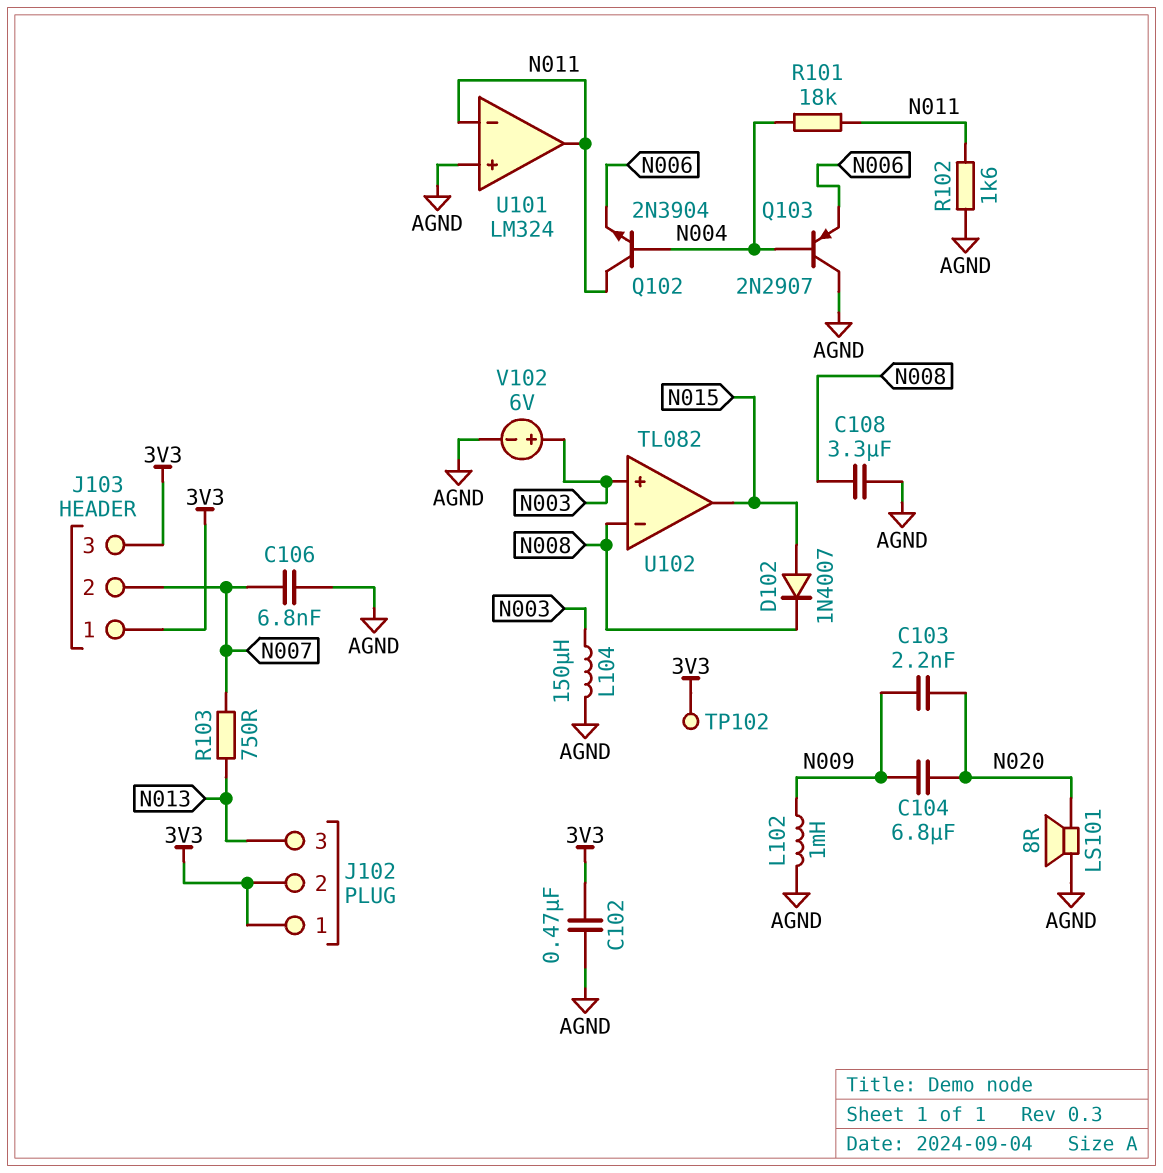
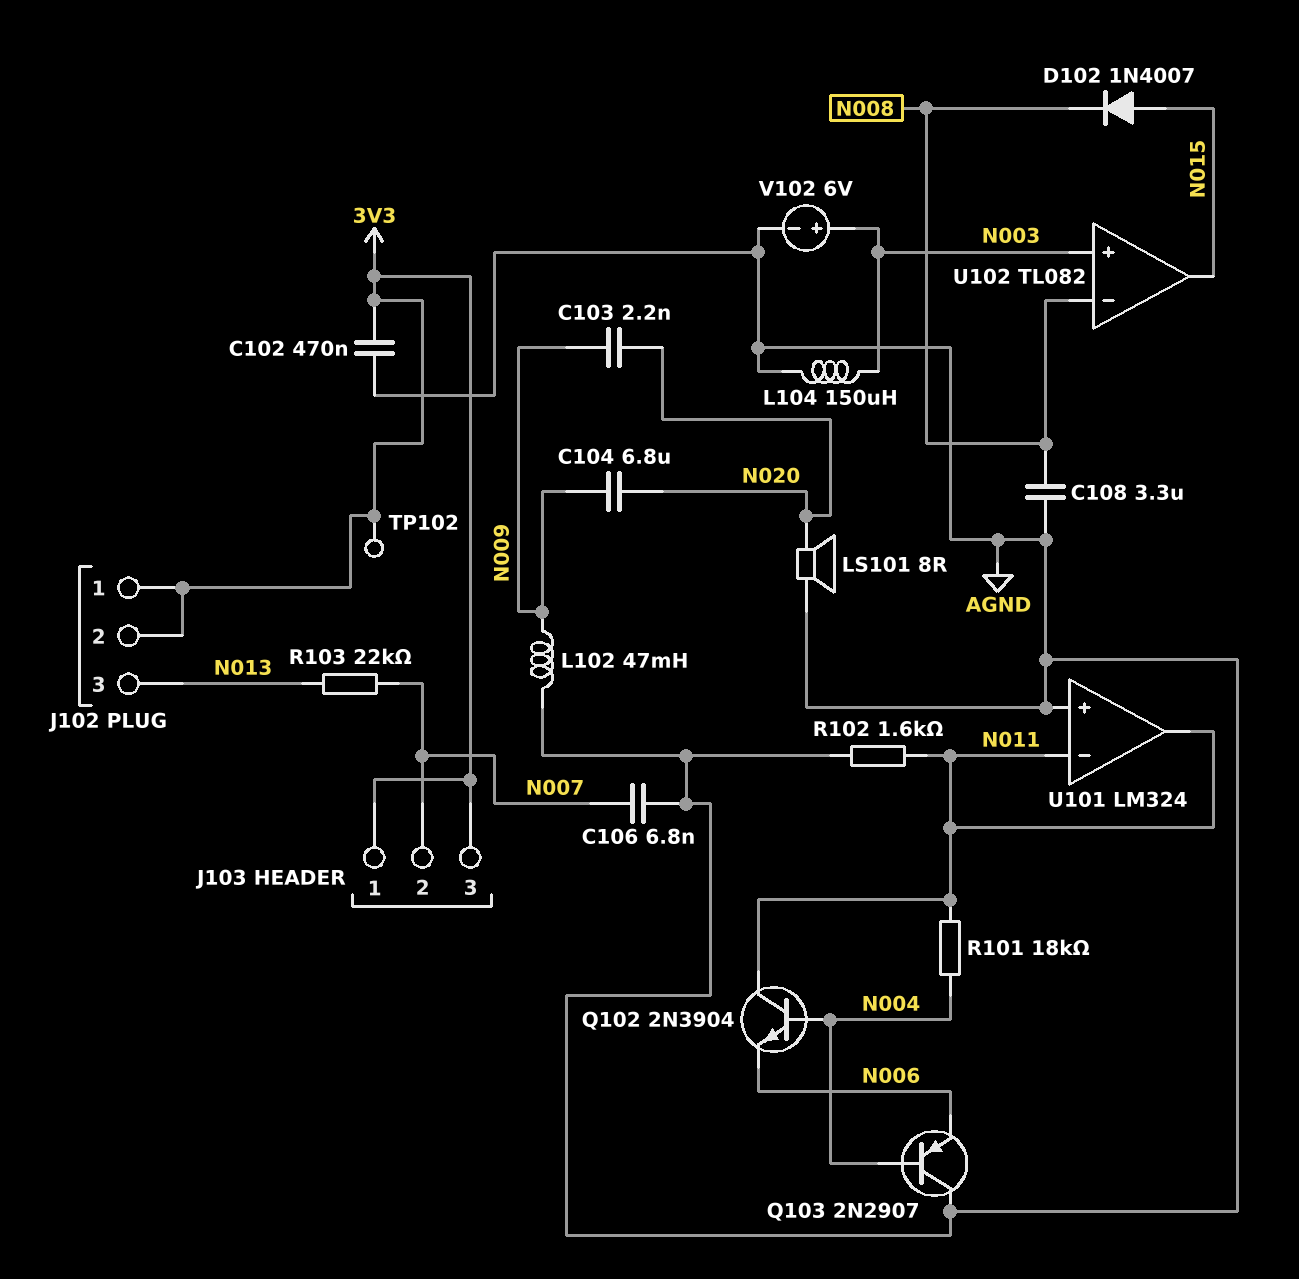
L102: 1mH (AGND, N009) -> 47mH (AGND, N009)
R103: 750 (N007, N013) -> 22k (N007, N013)

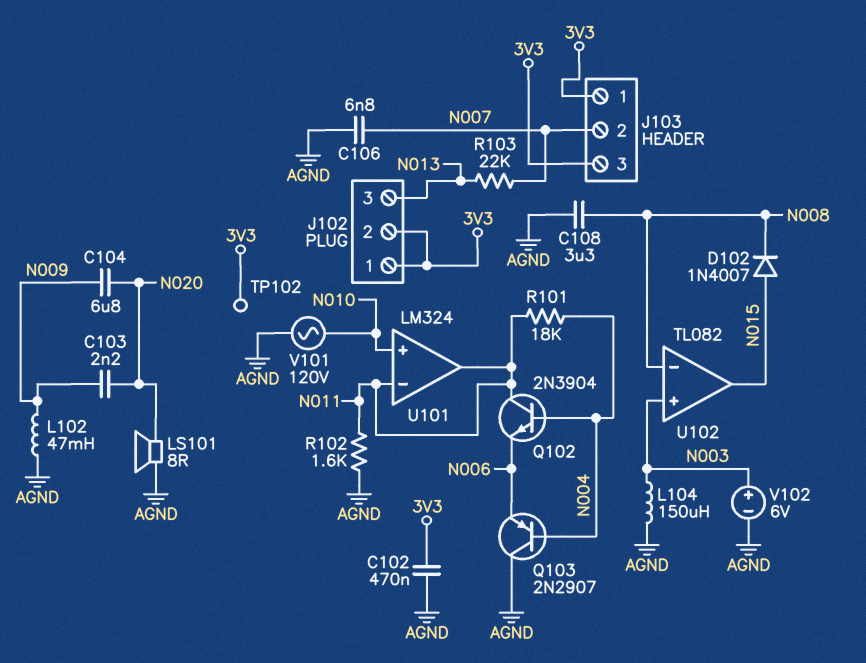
U101 pin in+: AGND -> N010
V101: none -> AC 120V (AGND, N010)

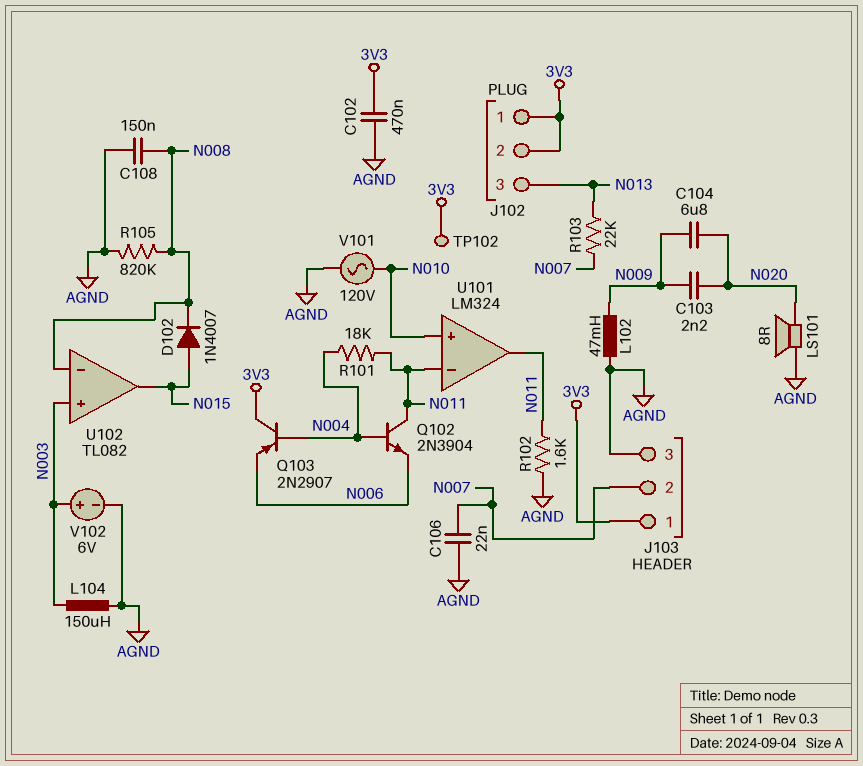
C106: 6.8nF (AGND, N007) -> 22nF (AGND, N007)
C108: 3.3uF (AGND, N008) -> 150nF (AGND, N008)
J103 pin 3: 3V3 -> AGND
Q103: PNP 2N2907 (B N004, C AGND, E N006) -> PNP 2N2907 (B N004, C 3V3, E N006)
R105: none -> 820k (AGND, N008)

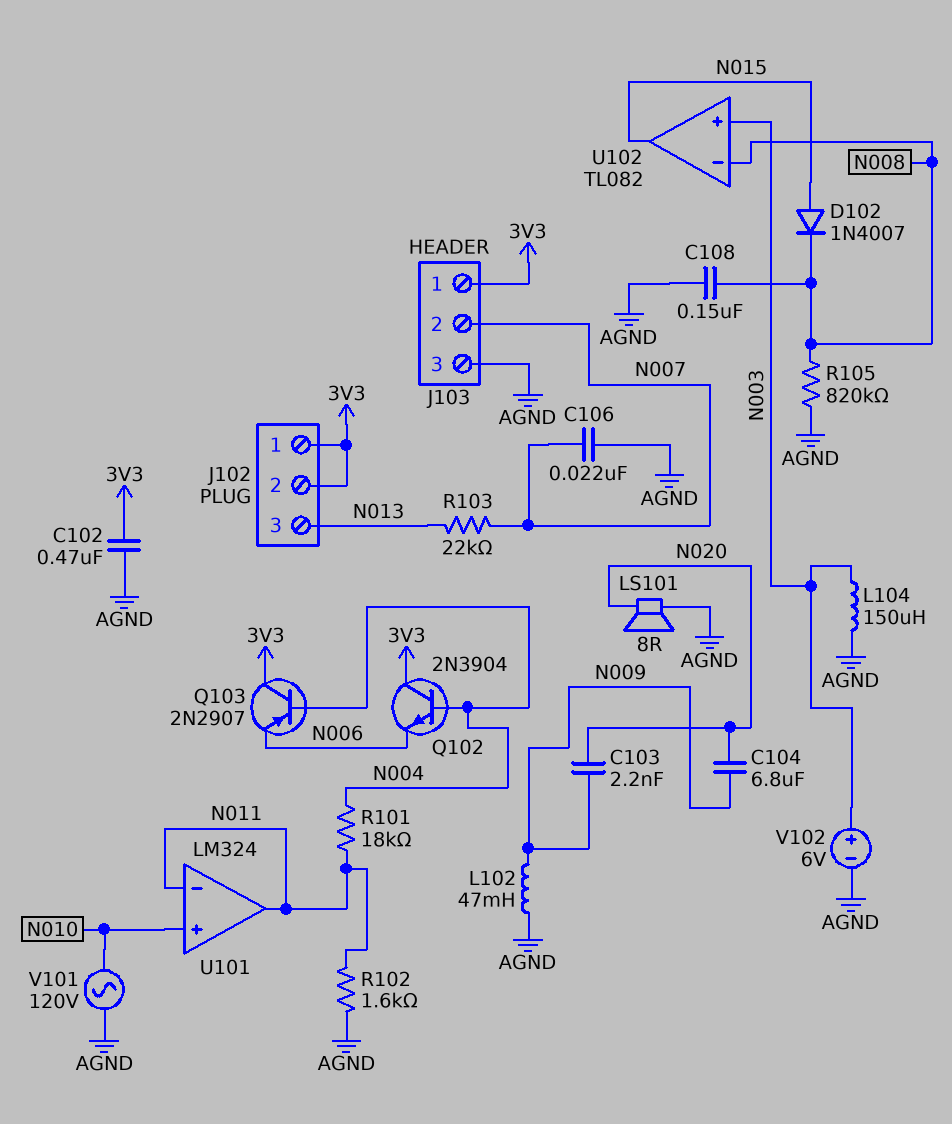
Q102: NPN 2N3904 (B N004, C N011, E N006) -> NPN 2N3904 (B N004, C 3V3, E N006)
TP102: test point (3V3) -> none

